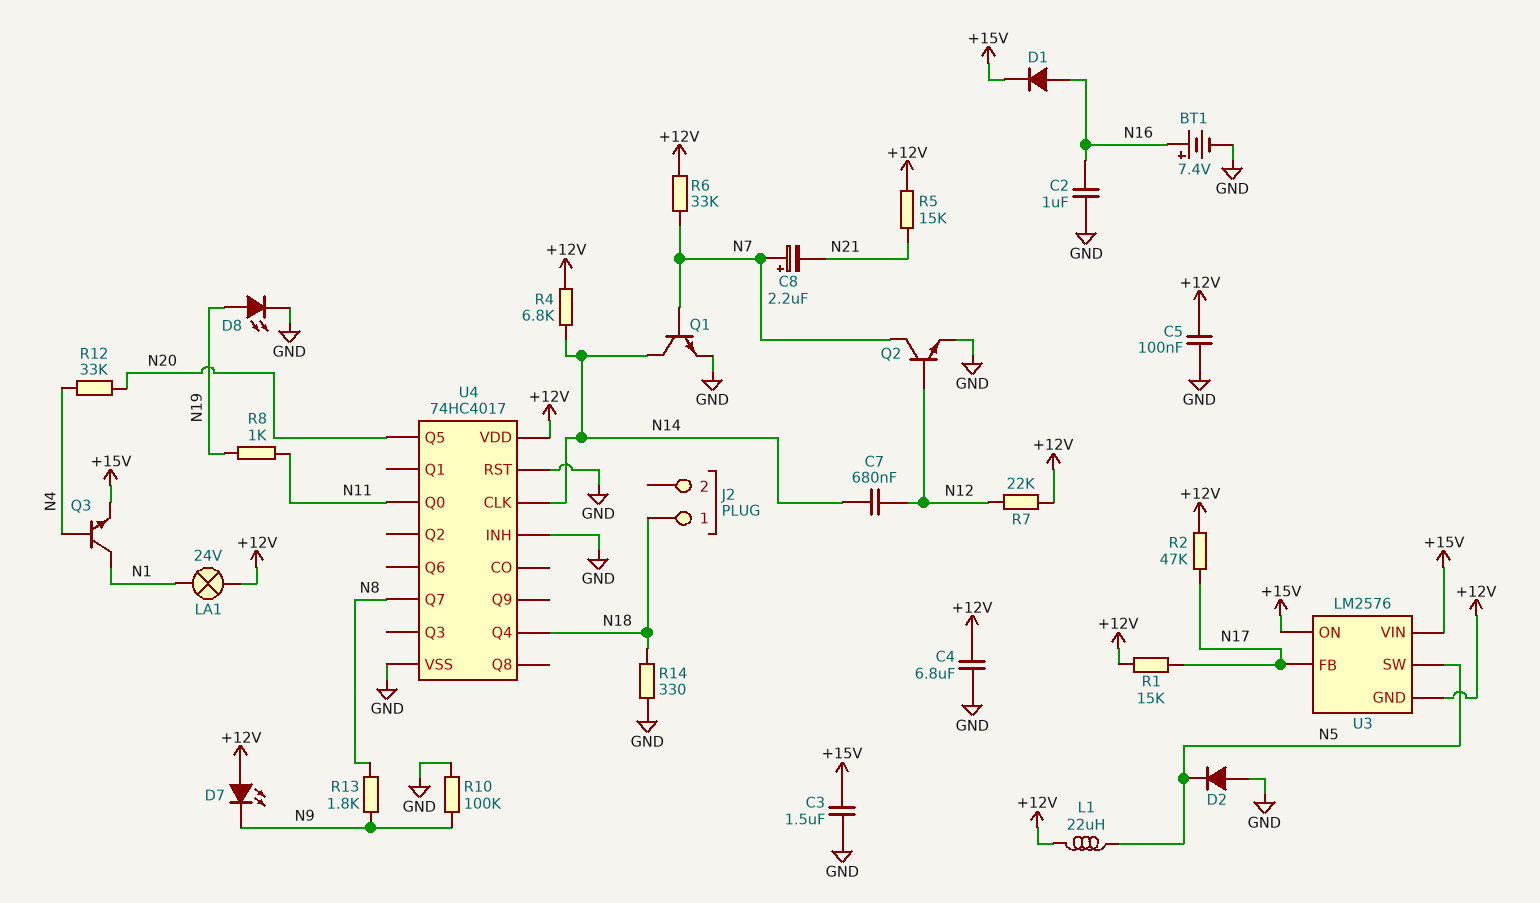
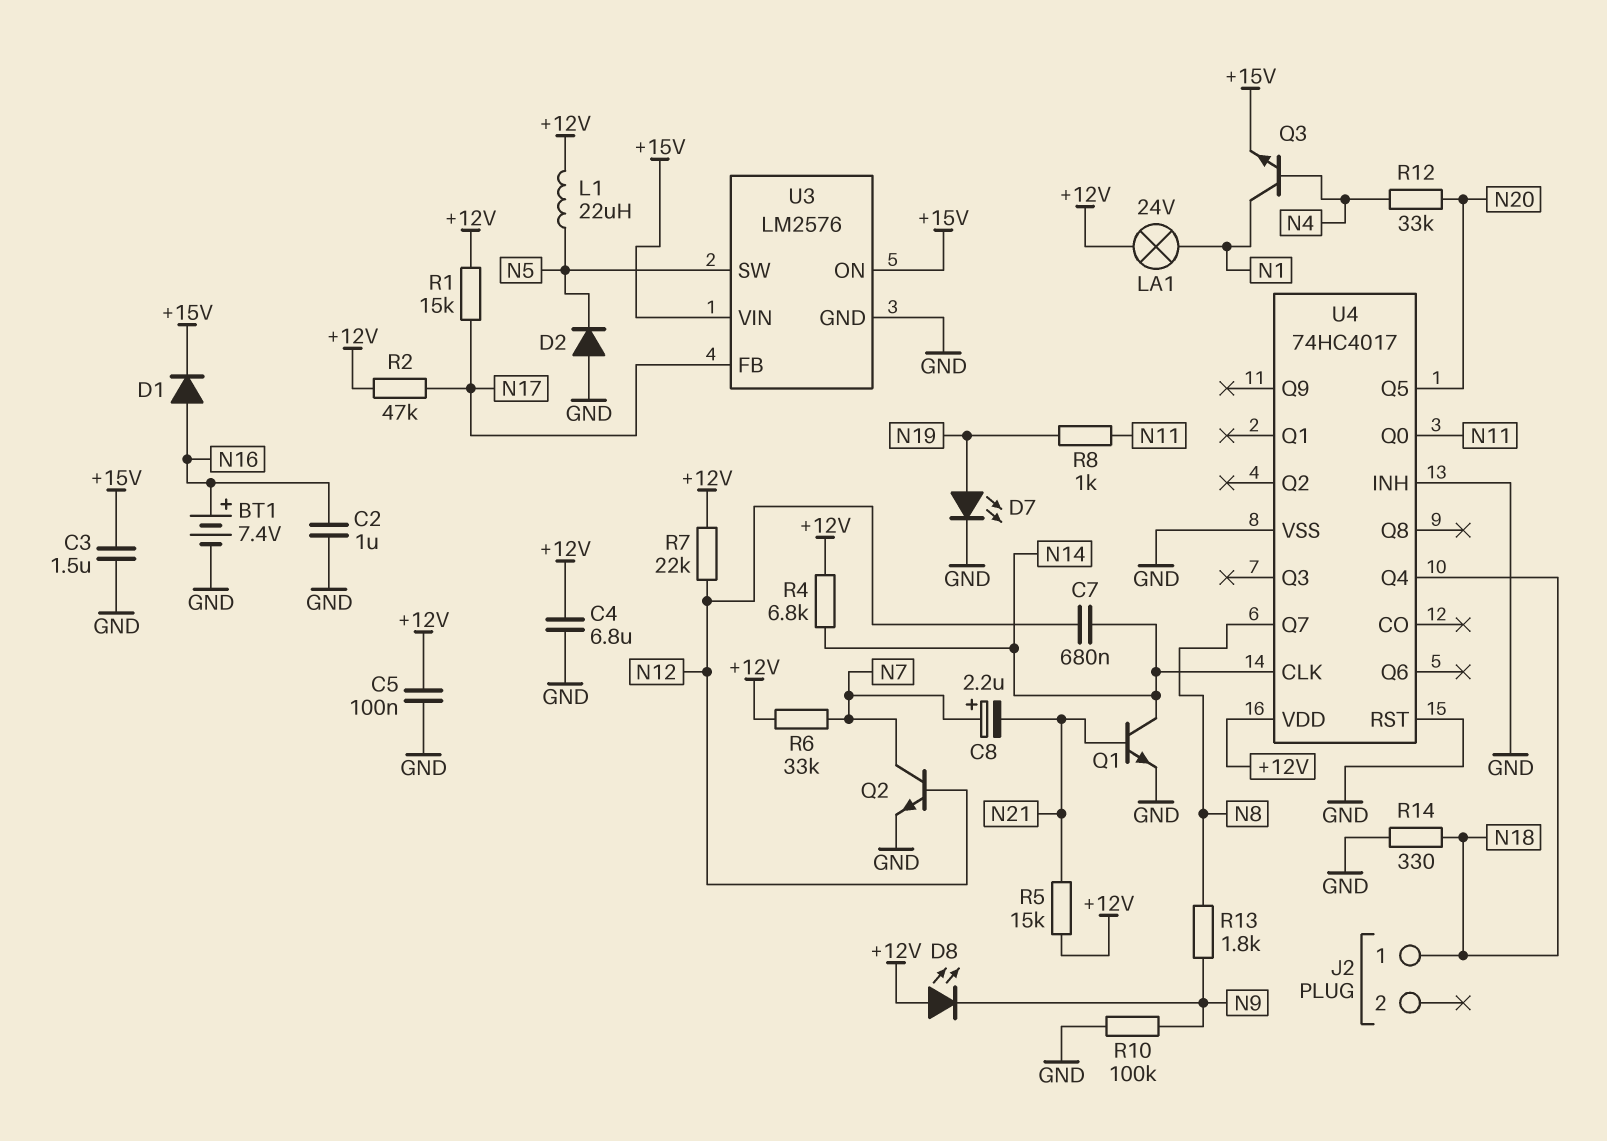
D7: LED (A +12V, K N9) -> LED (A N19, K GND)
D8: LED (A N19, K GND) -> LED (A +12V, K N9)
Q1: NPN (B N7, C N14, E GND) -> NPN (B N21, C N14, E GND)
U3 pin GND: +12V -> GND

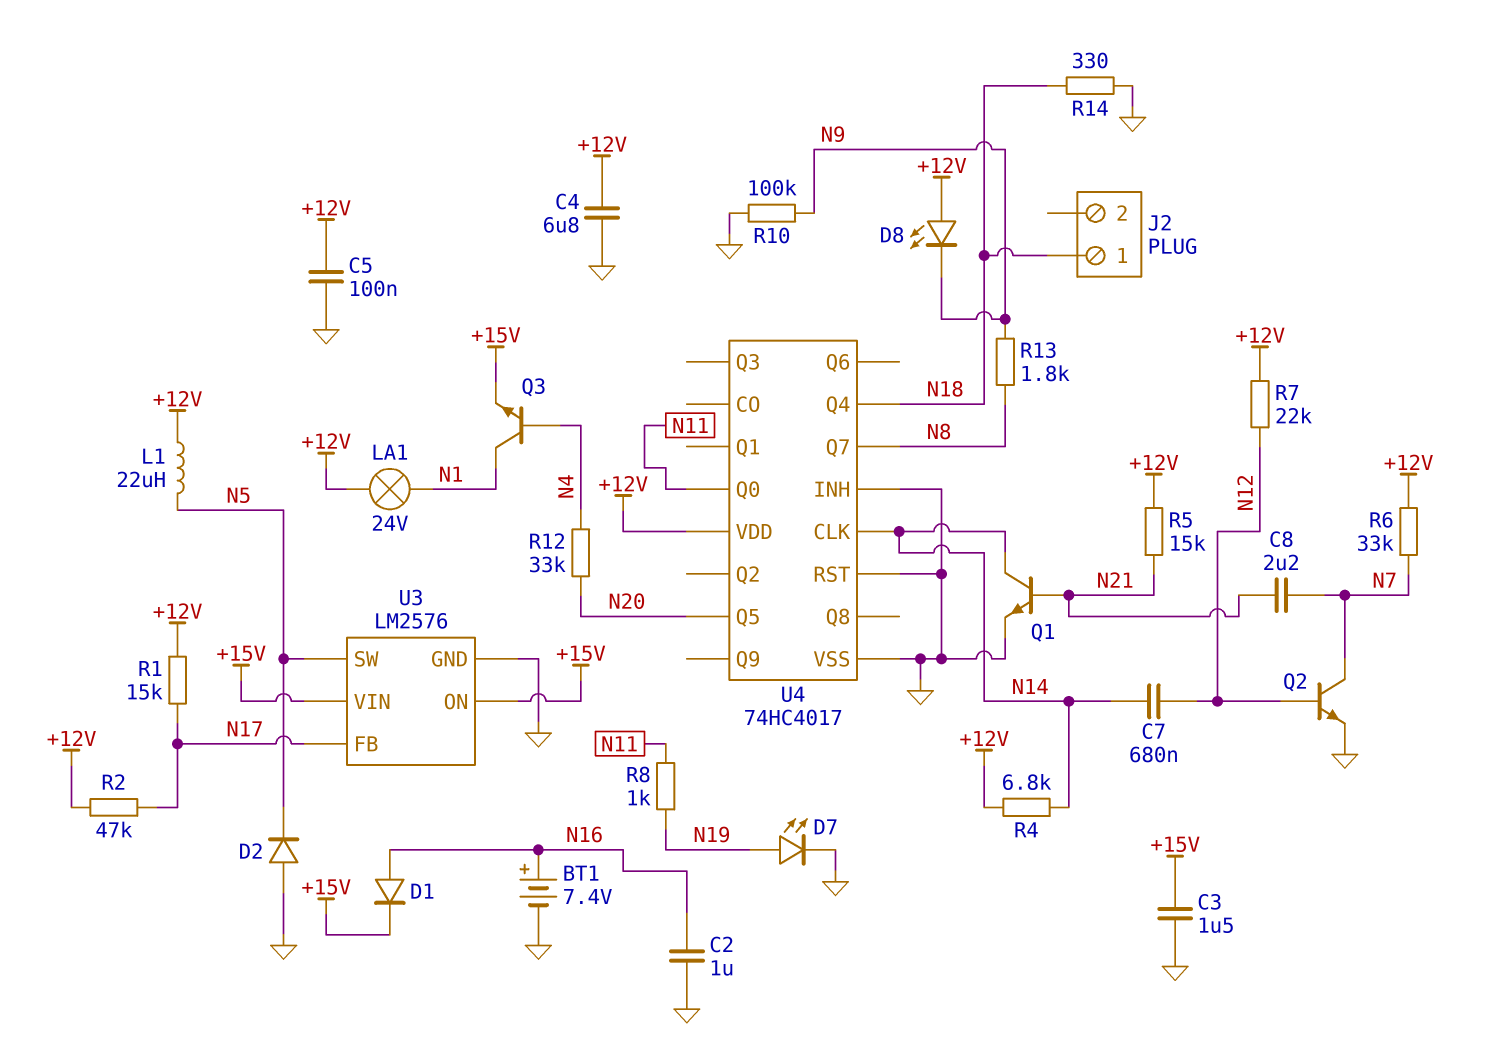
C8: 2.2uF (plus N7, minus N21) -> 2.2uF (N7, N21)

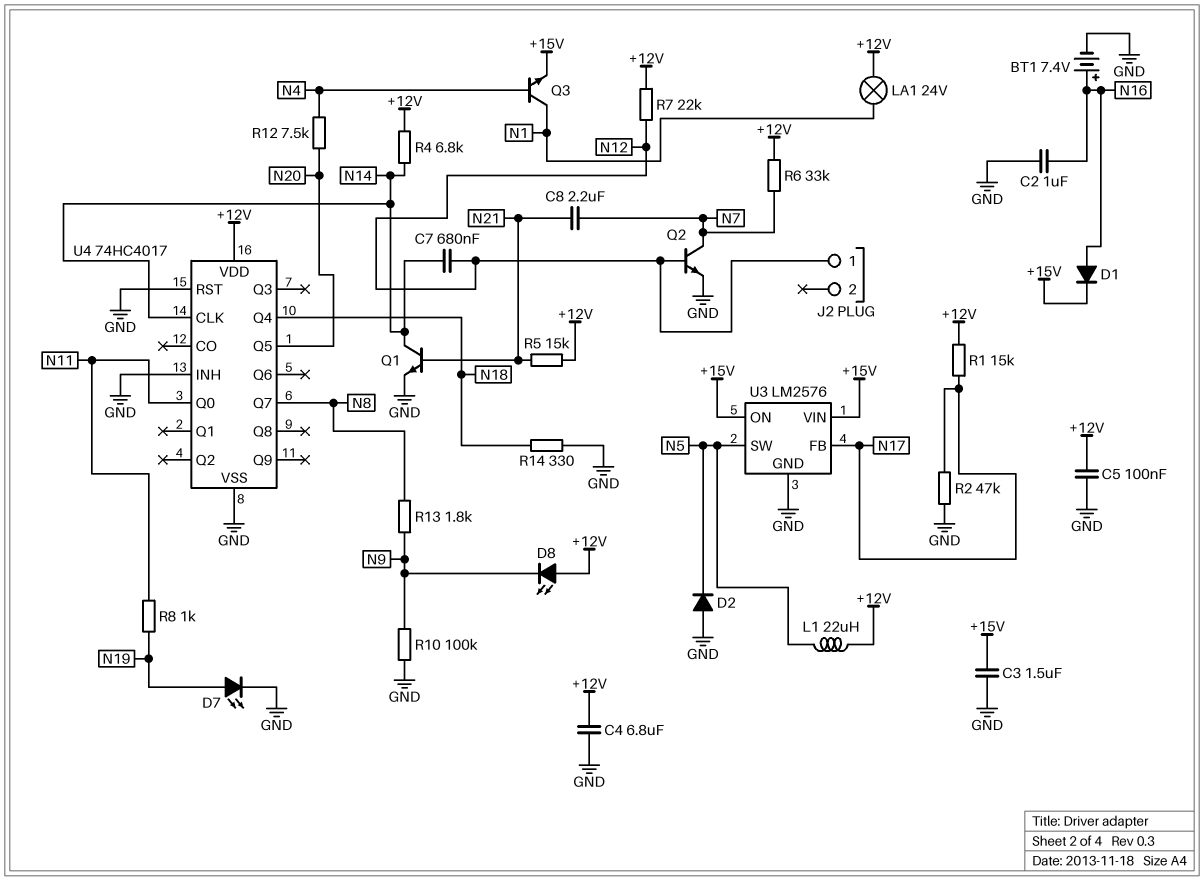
J2 pin 1: N18 -> N12
R2: 47k (+12V, N17) -> 47k (GND, N17)
R12: 33k (N4, N20) -> 7.5k (N4, N20)

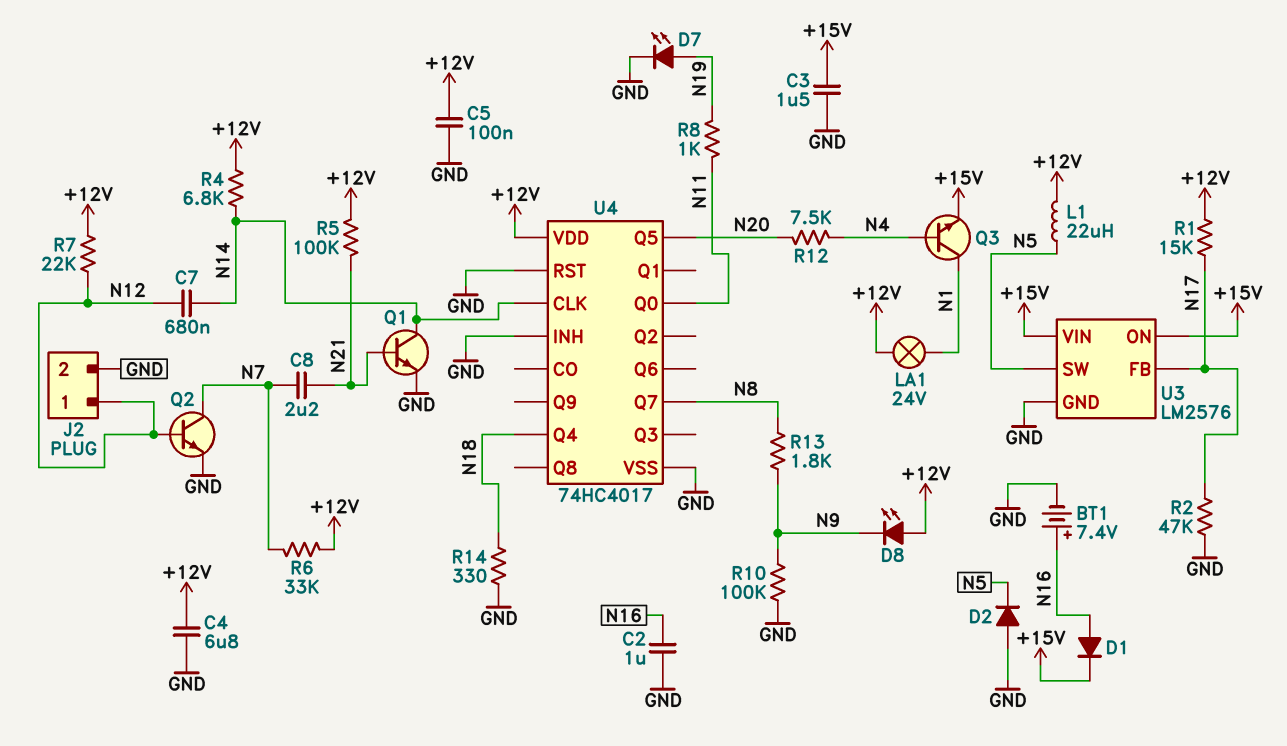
J2 pin 2: none -> GND
R5: 15k (+12V, N21) -> 100k (+12V, N21)

